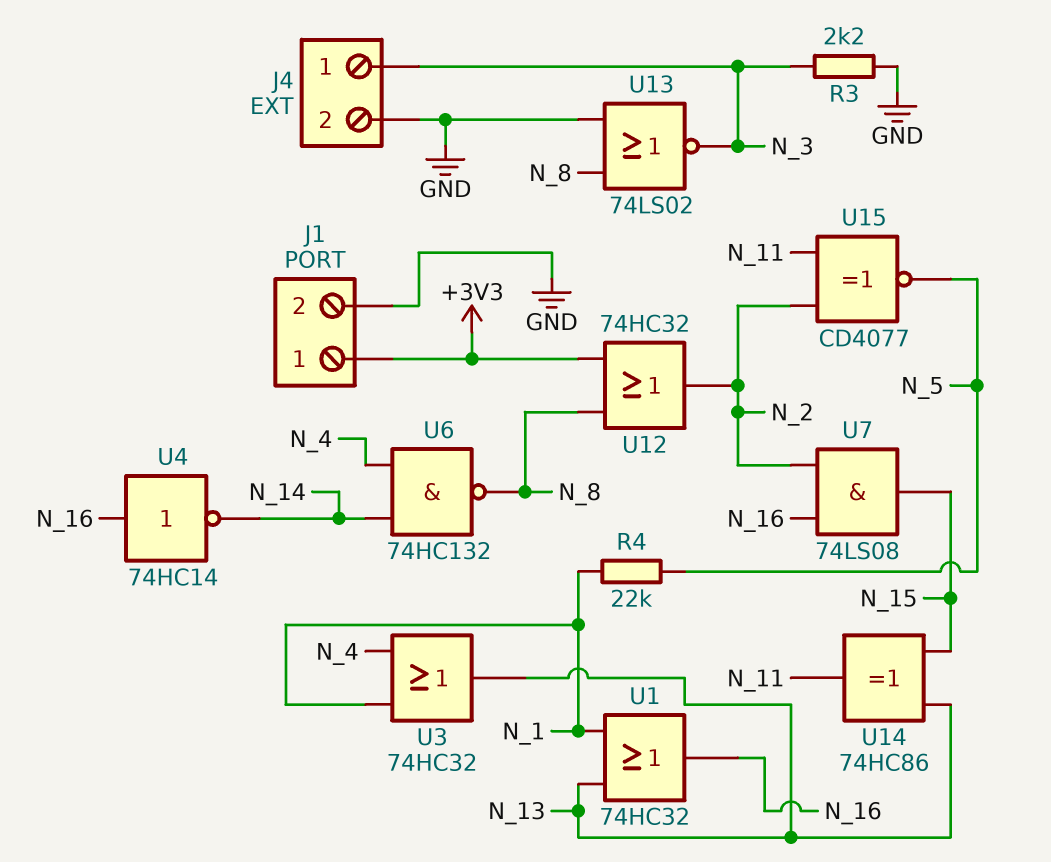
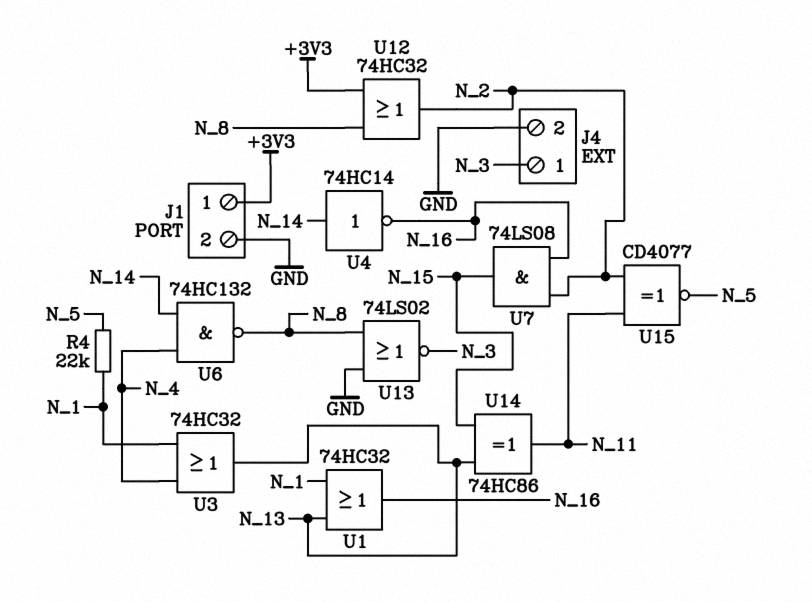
R3: 2.2k (GND, N_3) -> none
U4: NOT 74HC14 (in N_16, out N_14) -> NOT 74HC14 (in N_14, out N_16)

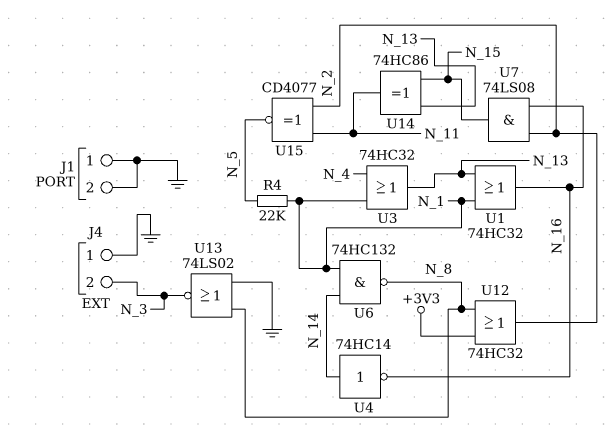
J1 pin 1: +3V3 -> GND
J4 pin 1: N_3 -> GND
J4 pin 2: GND -> N_3
U6: NAND 74HC132 (in N_4, in N_14, out N_8) -> NAND 74HC132 (in N_1, in N_14, out N_8)

